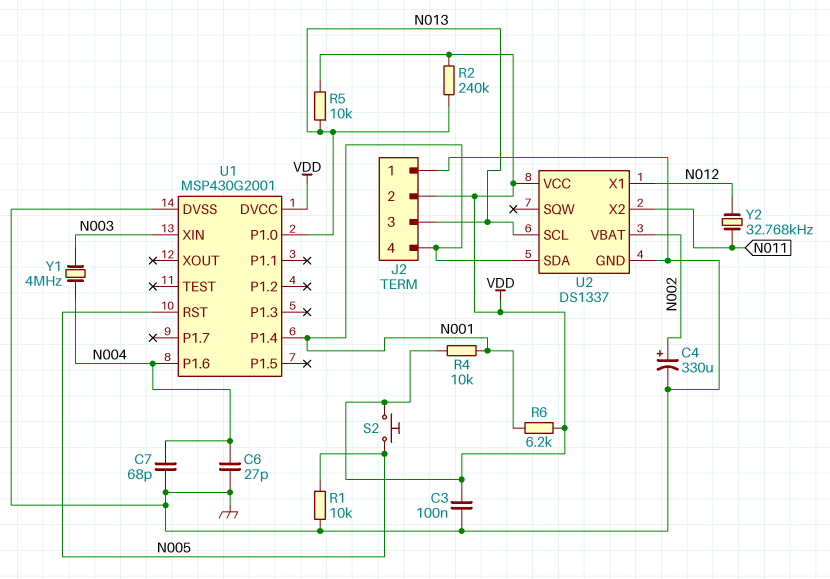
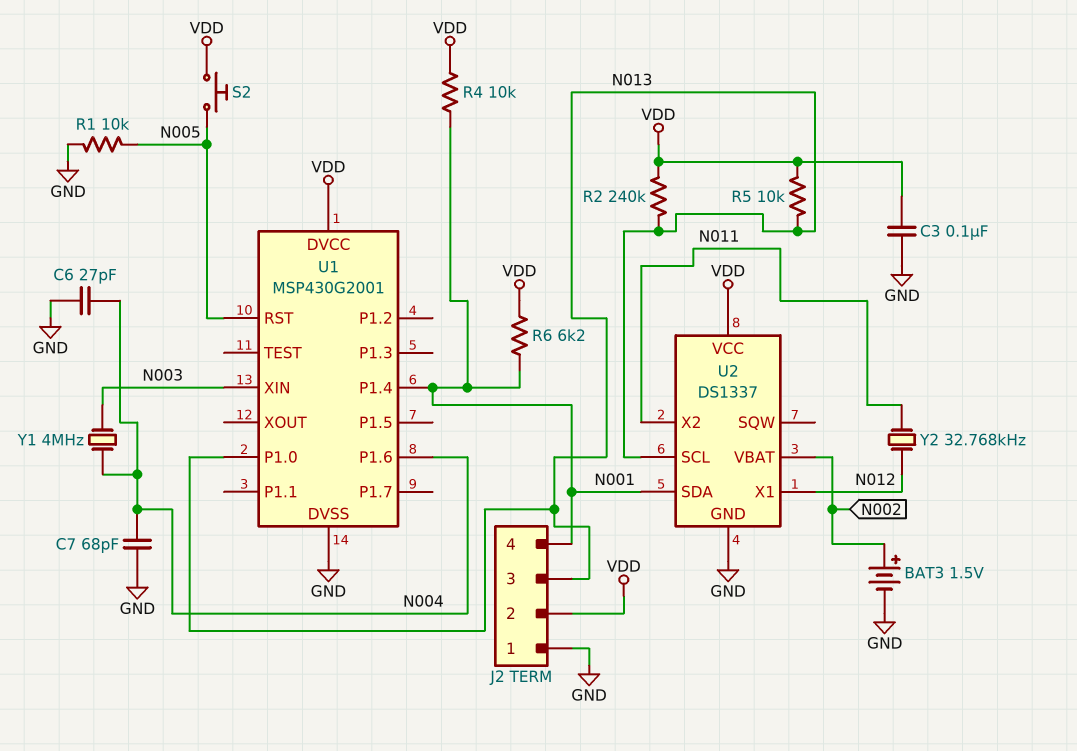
BAT3: none -> 1.5V (plus N002, minus GND)
C4: 330uF (plus N002, minus GND) -> none

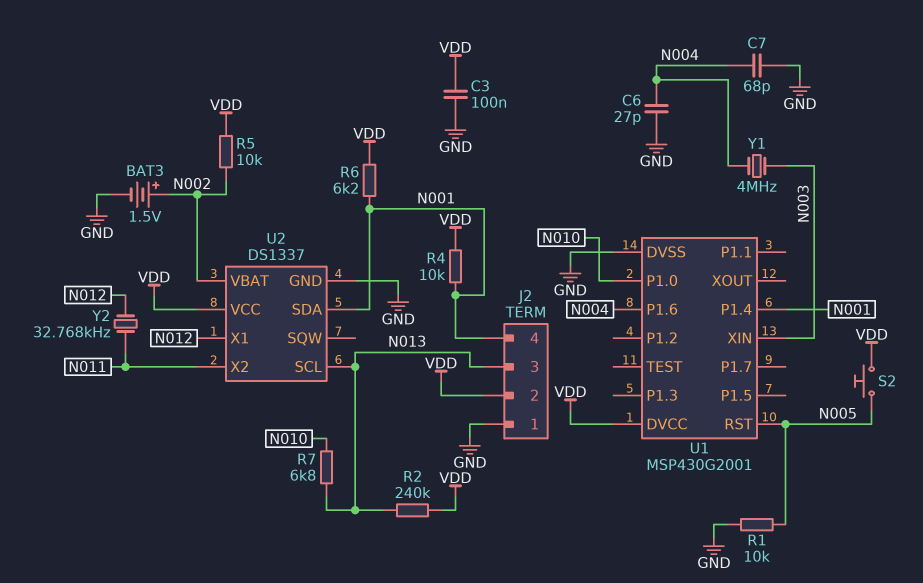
R5: 10k (N013, VDD) -> 10k (N002, VDD)
R7: none -> 6.8k (N010, N013)
U1 pin P1.0: N013 -> N010

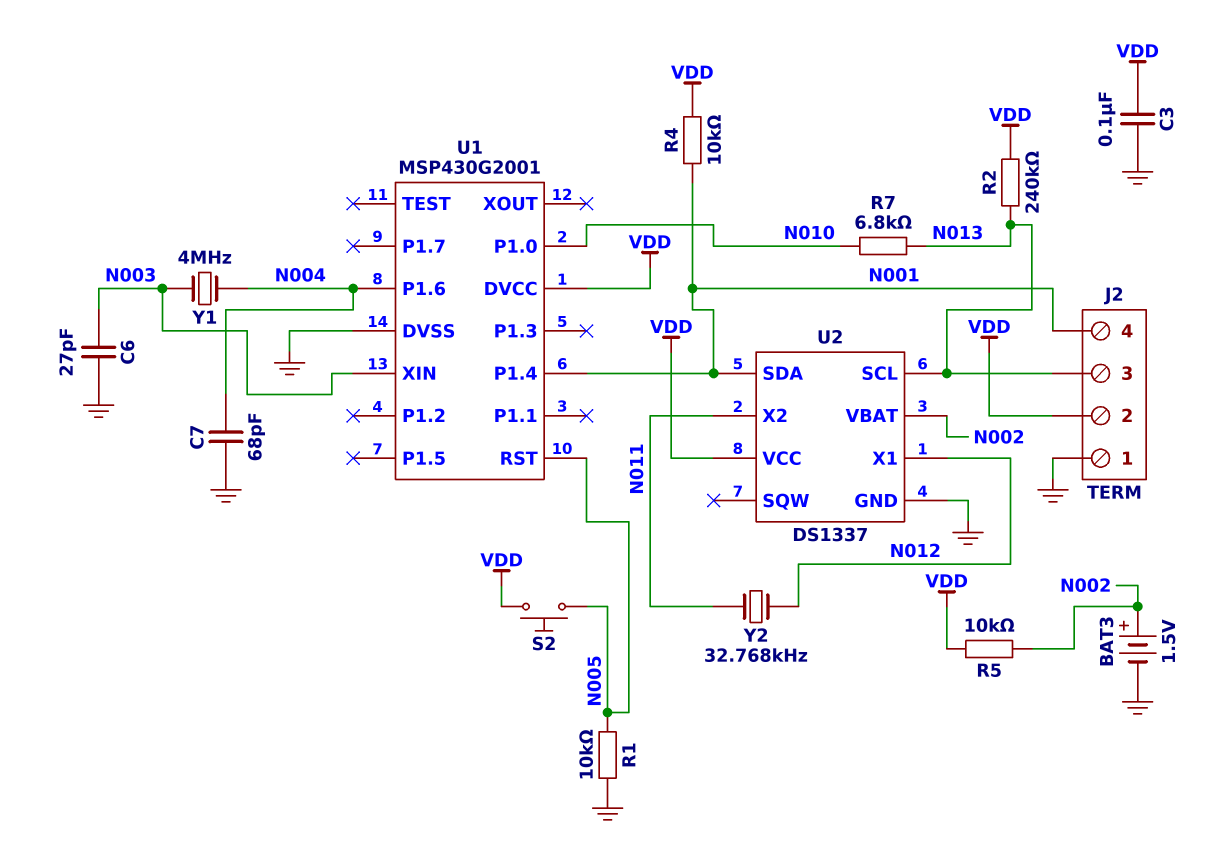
C6: 27pF (GND, N004) -> 27pF (GND, N003)
R6: 6.2k (N001, VDD) -> none

